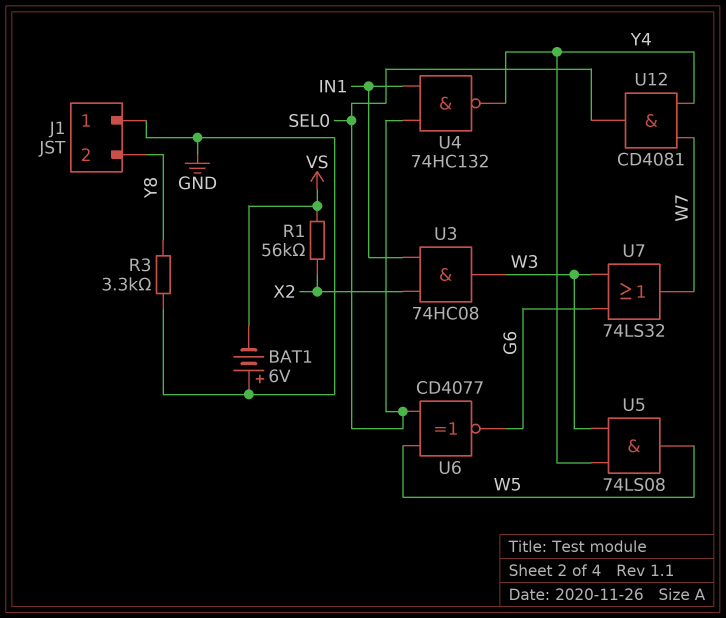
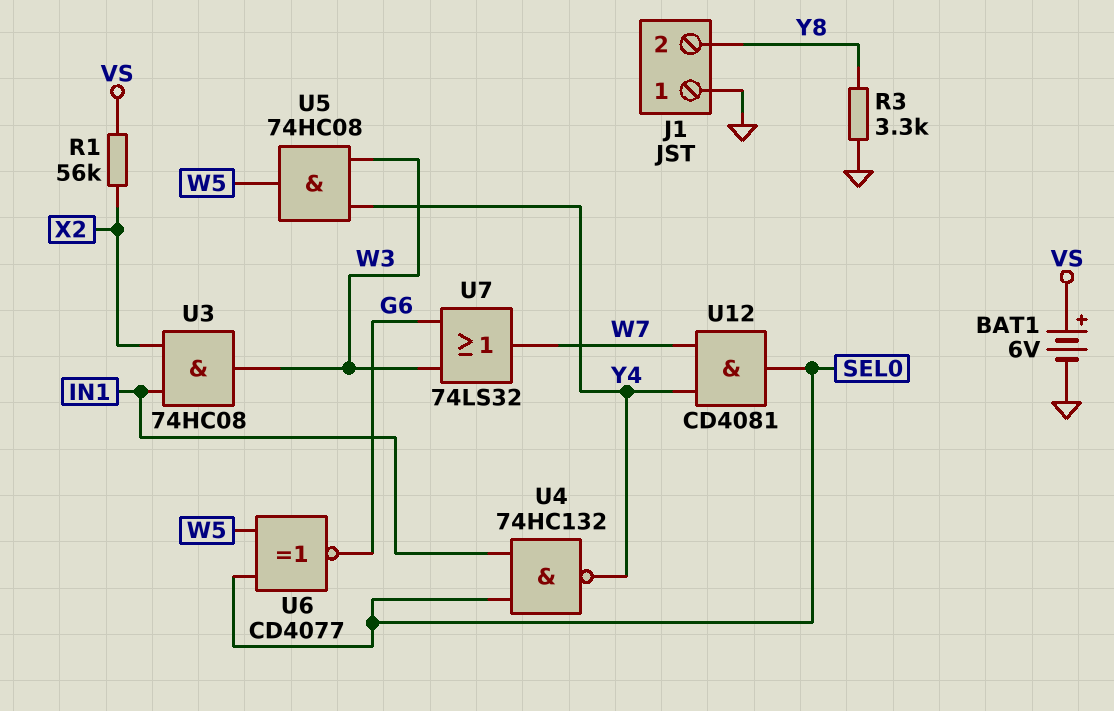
BAT1: 6V (plus GND, minus VS) -> 6V (plus VS, minus GND)
U5: AND 74LS08 (in W3, in Y4, out W5) -> AND 74HC08 (in W3, in Y4, out W5)

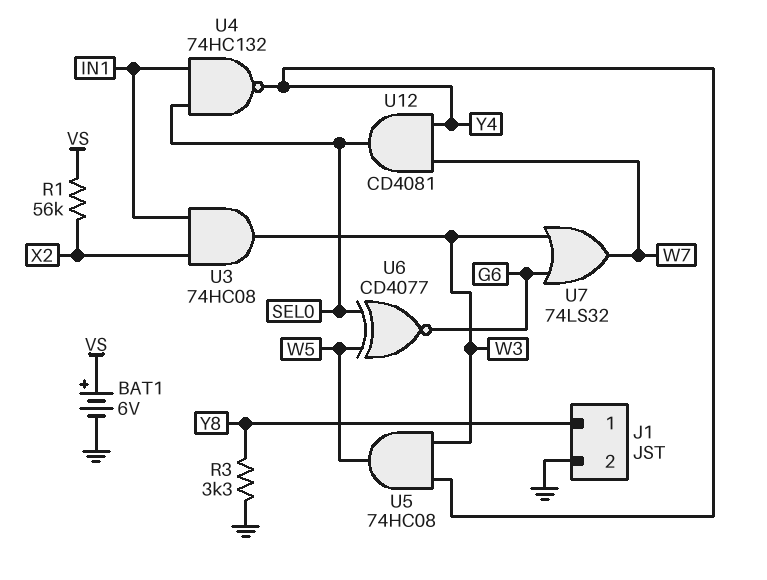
J1 pin 1: GND -> Y8
J1 pin 2: Y8 -> GND

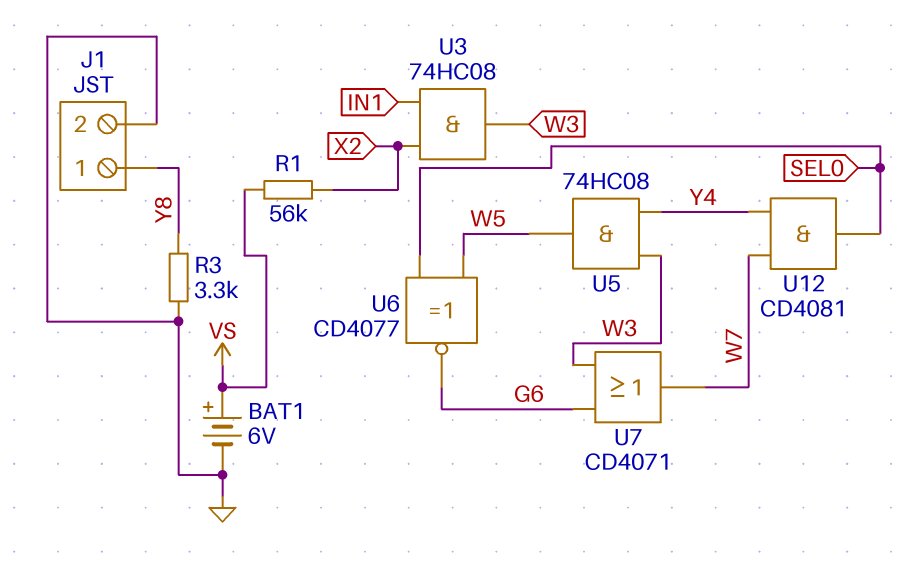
U4: NAND 74HC132 (in IN1, in SEL0, out Y4) -> none
U7: OR 74LS32 (in G6, in W3, out W7) -> OR CD4071 (in G6, in W3, out W7)

